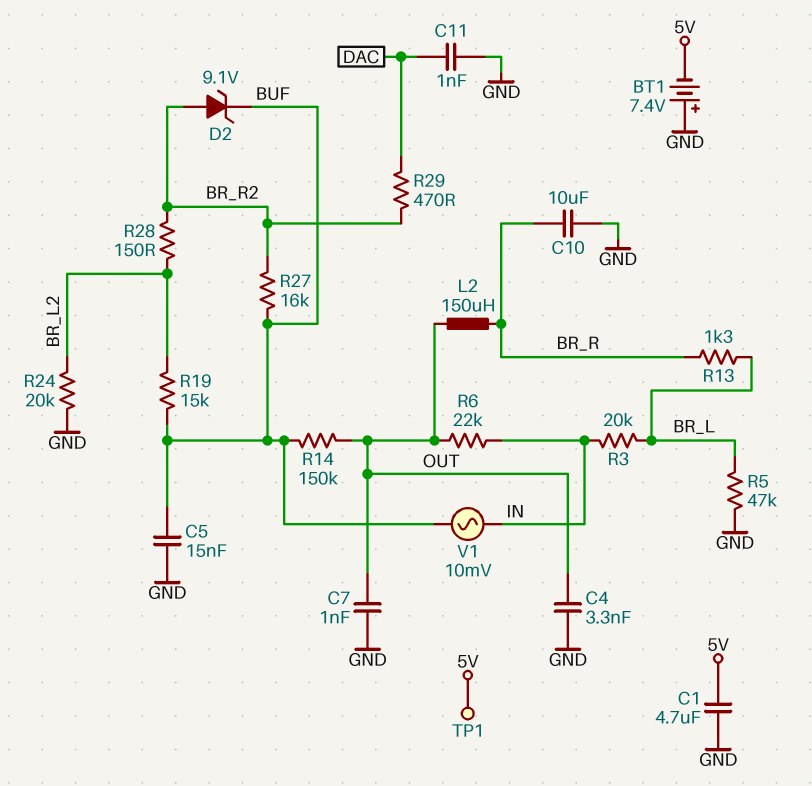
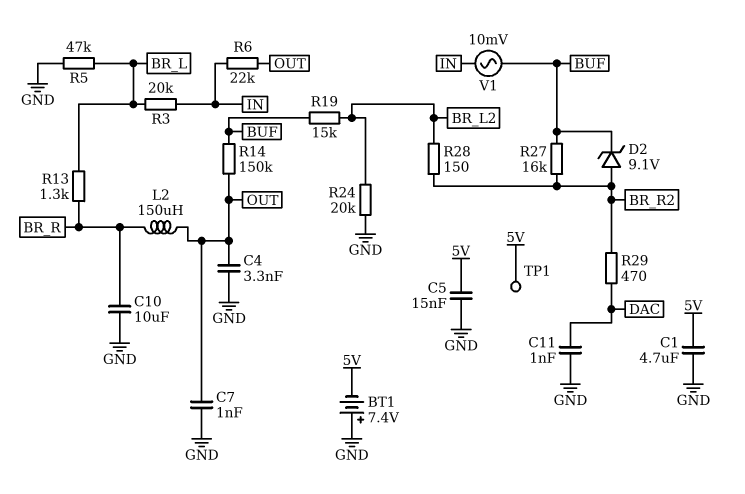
C5: 15nF (BUF, GND) -> 15nF (5V, GND)

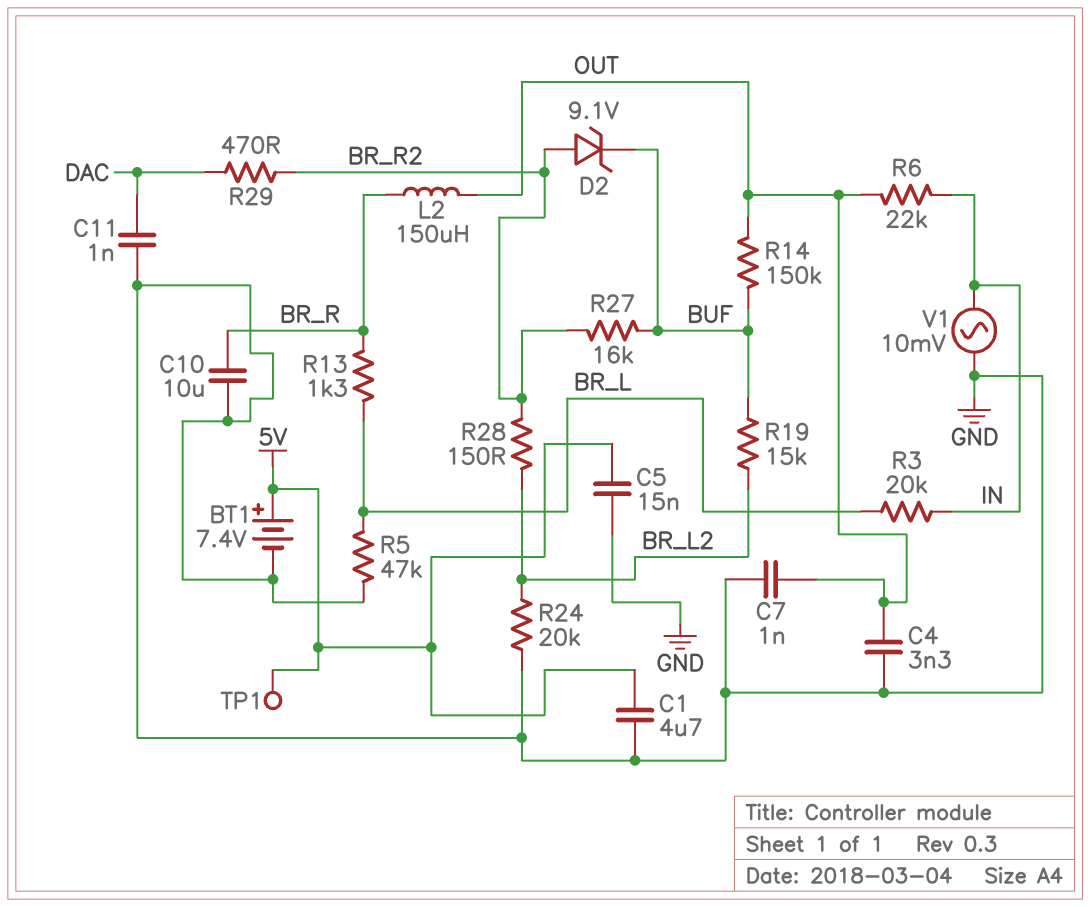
BT1: 7.4V (plus GND, minus 5V) -> 7.4V (plus 5V, minus GND)
V1: AC 10mV (BUF, IN) -> AC 10mV (GND, IN)

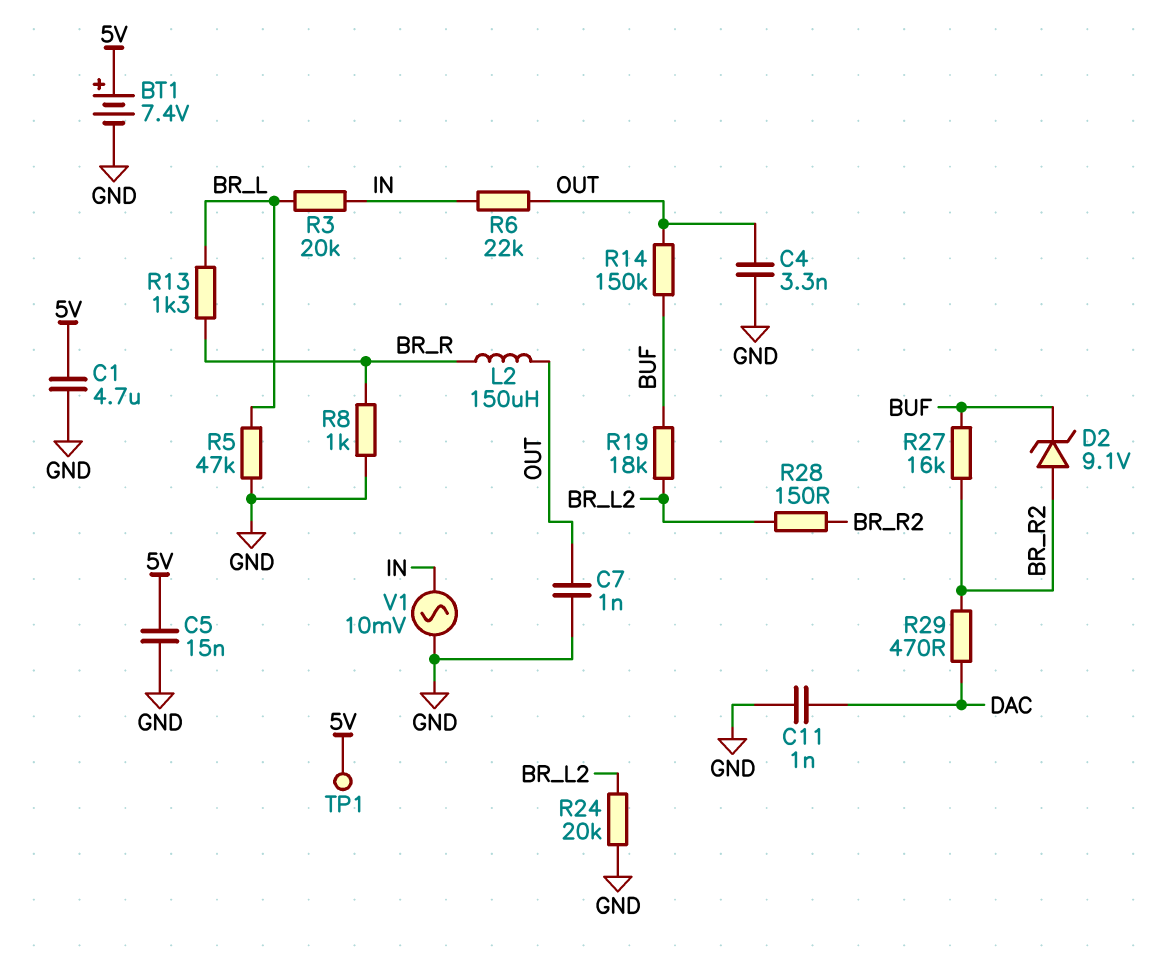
C10: 10uF (BR_R, GND) -> none
R8: none -> 1k (BR_R, GND)
R19: 15k (BR_L2, BUF) -> 18k (BR_L2, BUF)

